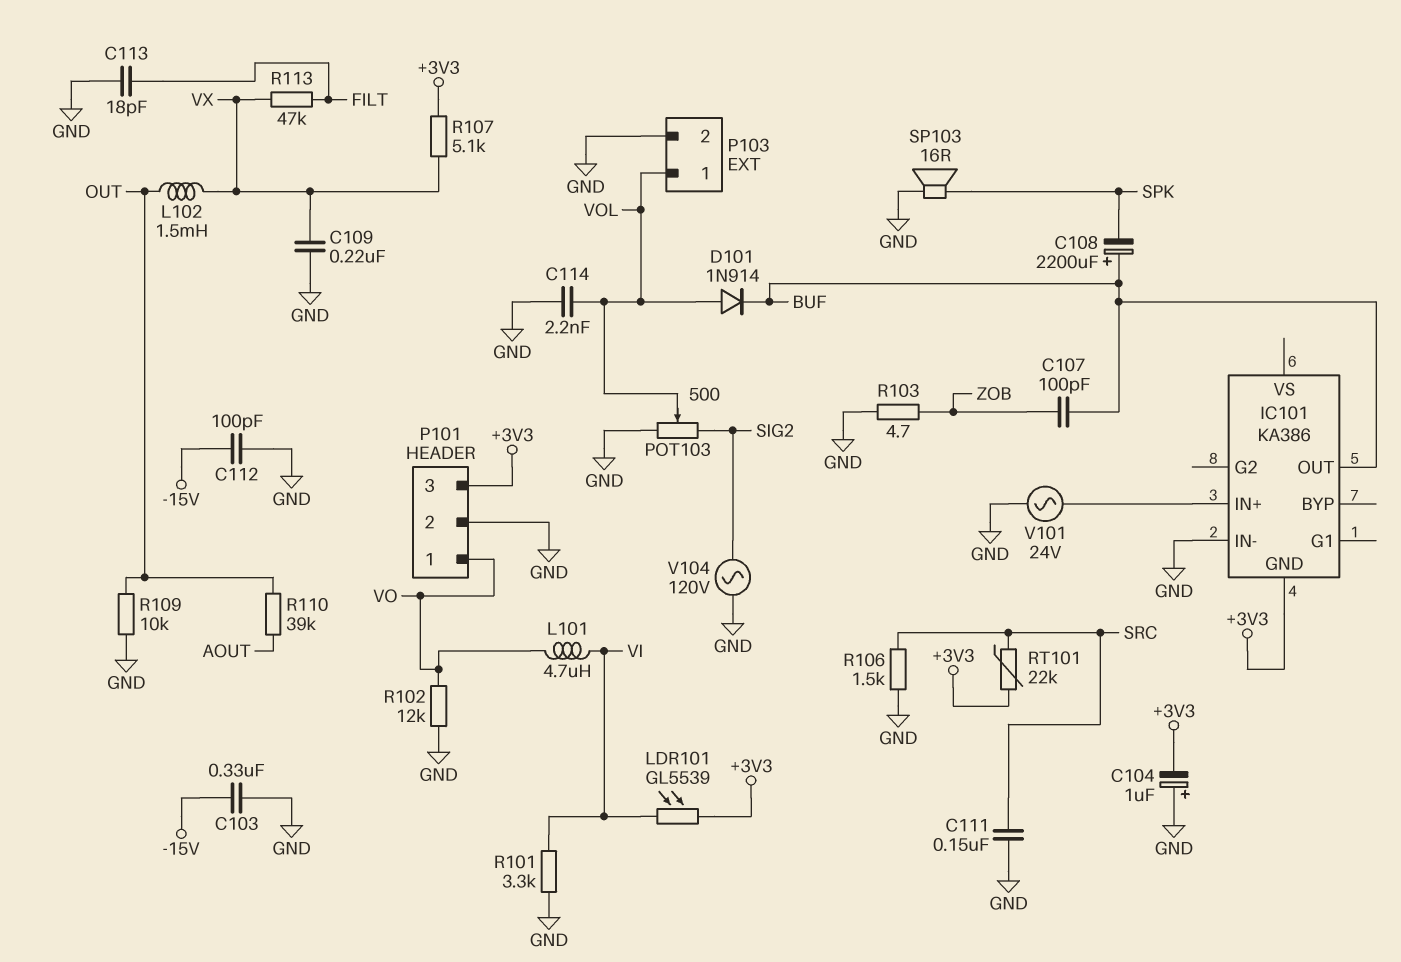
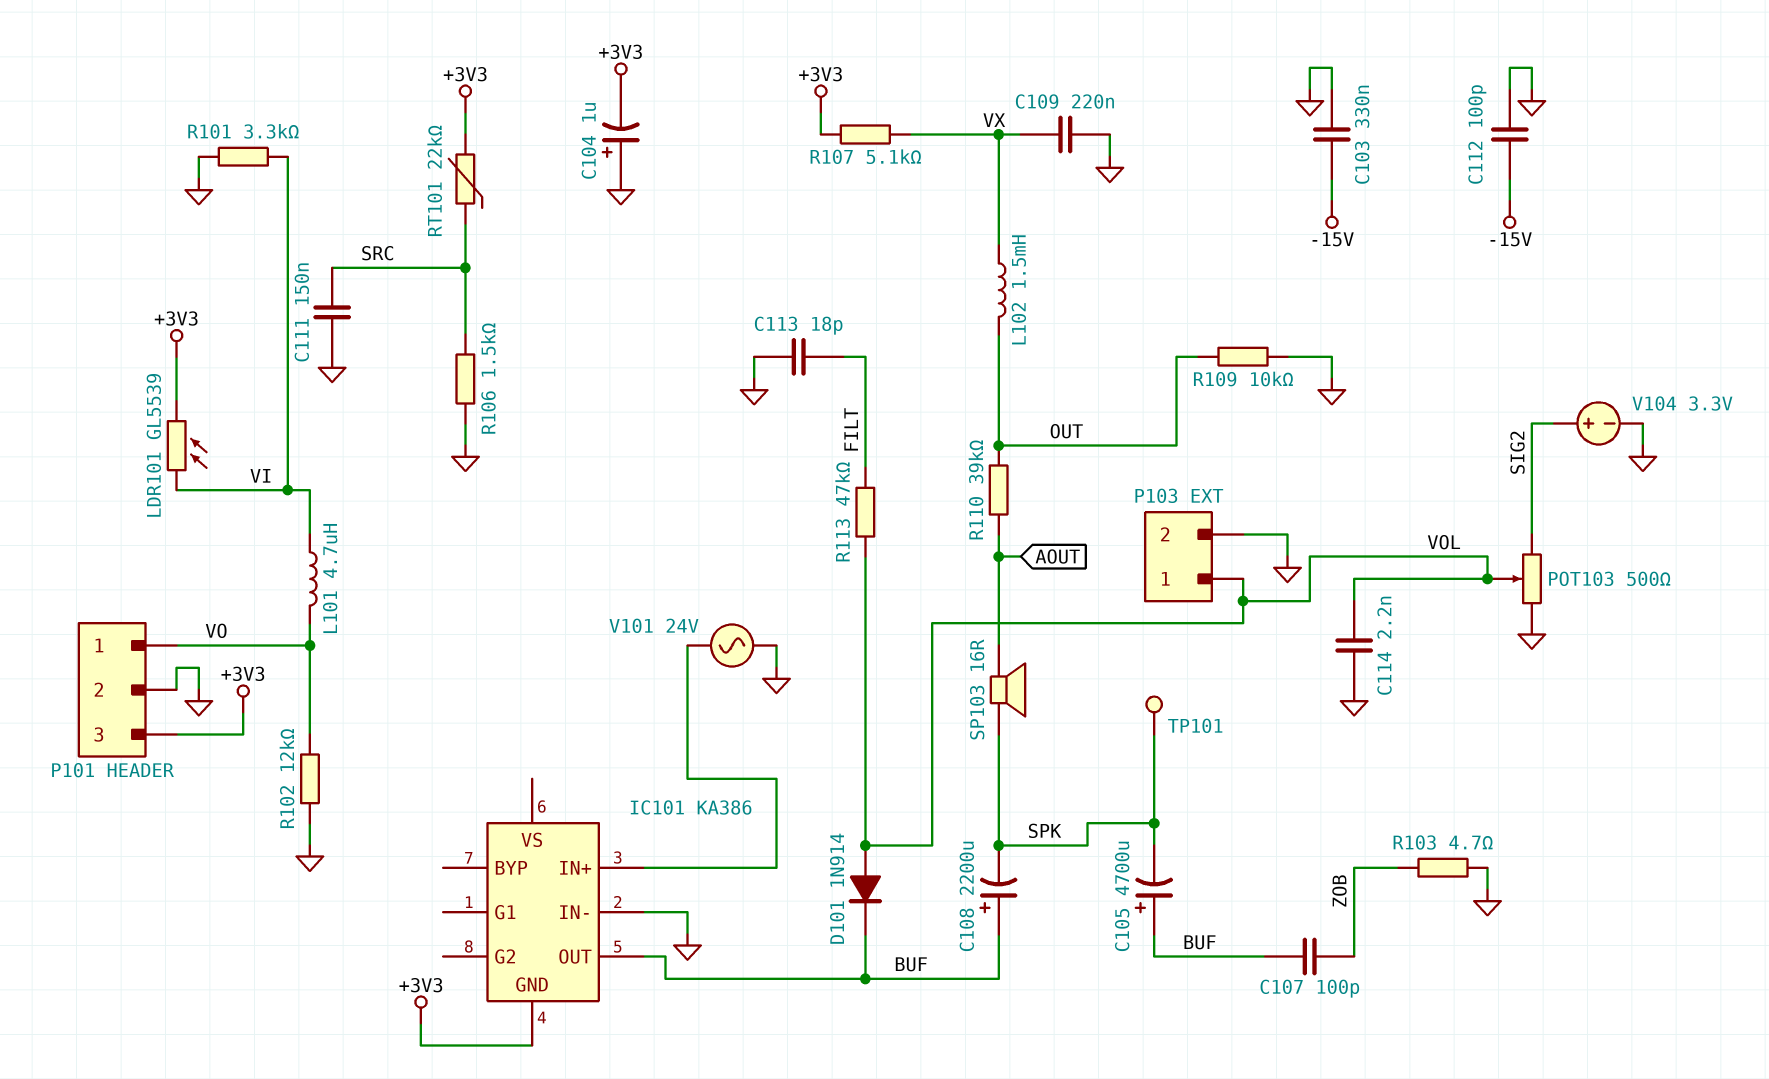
C105: none -> 4700uF (plus BUF, minus SPK)
R113: 47k (FILT, VX) -> 47k (FILT, VOL)
SP103: speaker 16R (GND, SPK) -> speaker 16R (AOUT, SPK)
TP101: none -> test point (SPK)
V104: AC 120V (GND, SIG2) -> 3.3V (plus SIG2, minus GND)

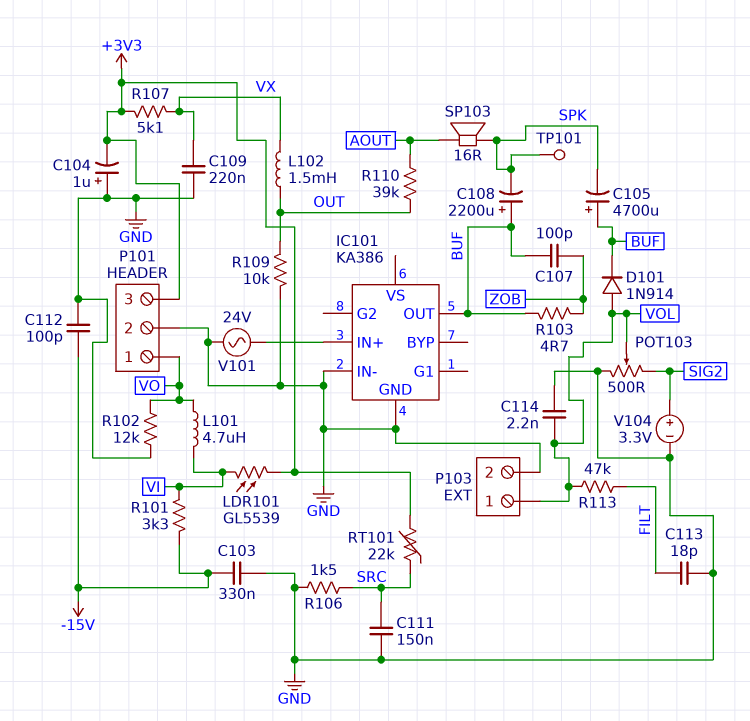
IC101 pin GND: +3V3 -> GND
R101: 3.3k (GND, VI) -> 3.3k (-15V, VI)
R103: 4.7 (GND, ZOB) -> 4.7 (BUF, ZOB)

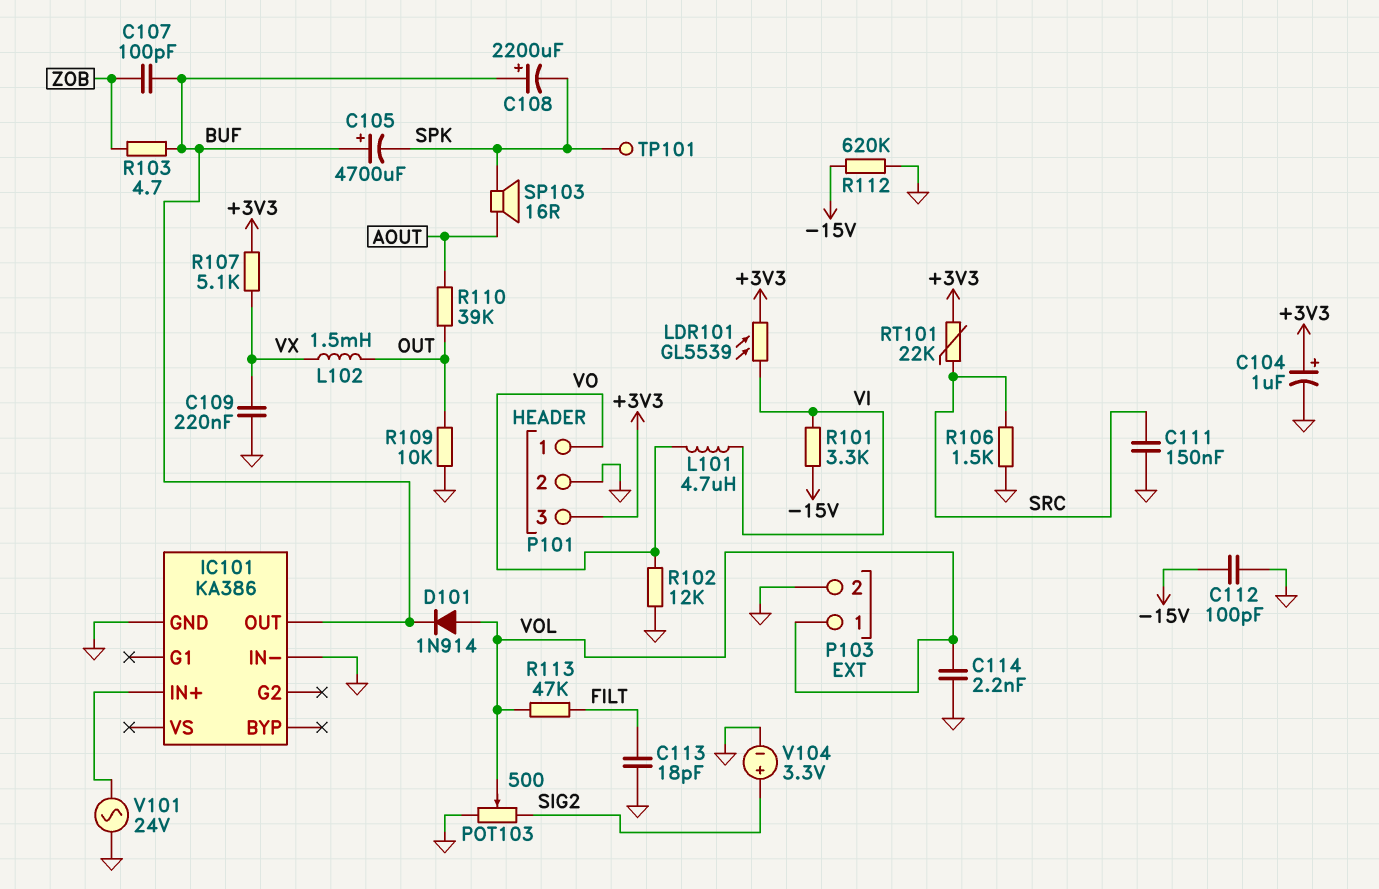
C103: 330nF (-15V, GND) -> none
C104: 1uF (plus GND, minus +3V3) -> 1uF (plus +3V3, minus GND)
R112: none -> 620k (-15V, GND)

